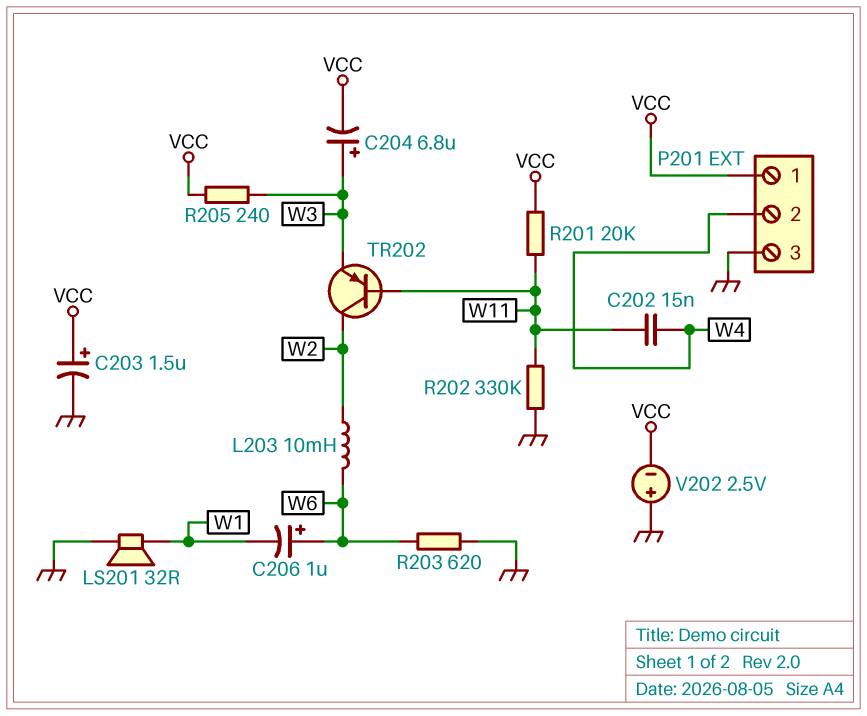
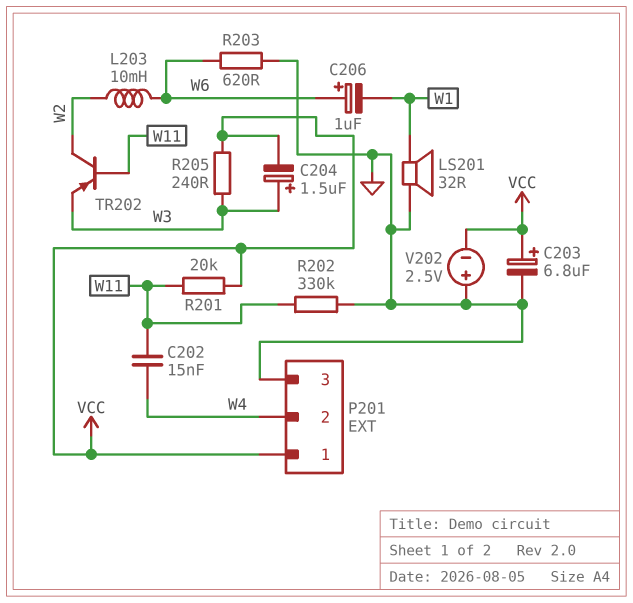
C203: 1.5uF (plus VCC, minus GND) -> 6.8uF (plus VCC, minus GND)
C204: 6.8uF (plus W3, minus VCC) -> 1.5uF (plus W3, minus VCC)

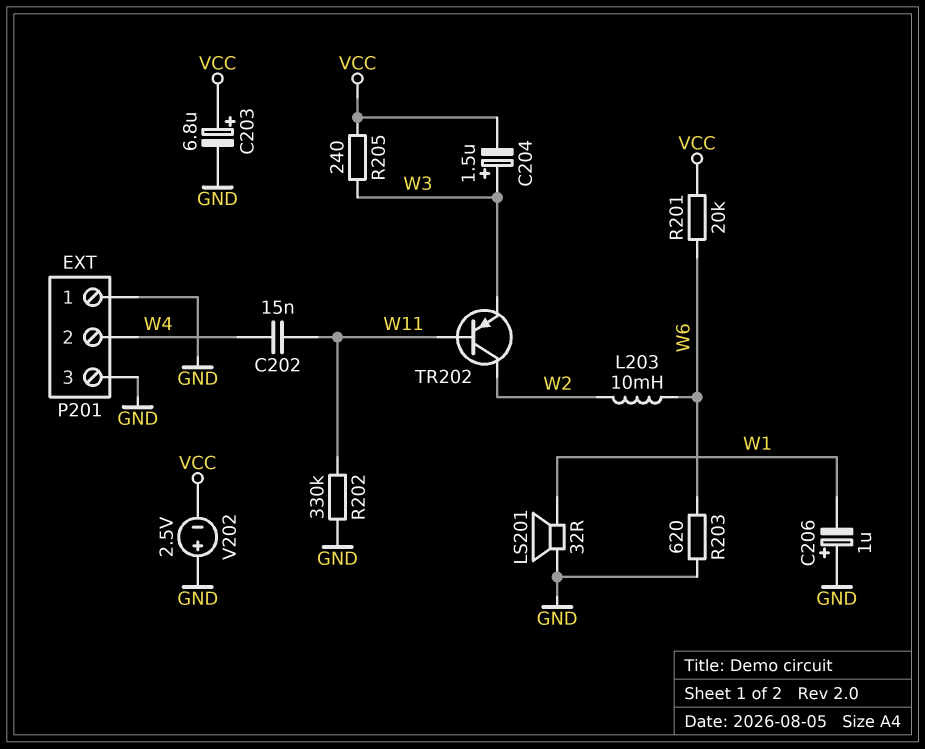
C206: 1uF (plus W6, minus W1) -> 1uF (plus GND, minus W1)
P201 pin 1: VCC -> GND
R201: 20k (VCC, W11) -> 20k (VCC, W6)

